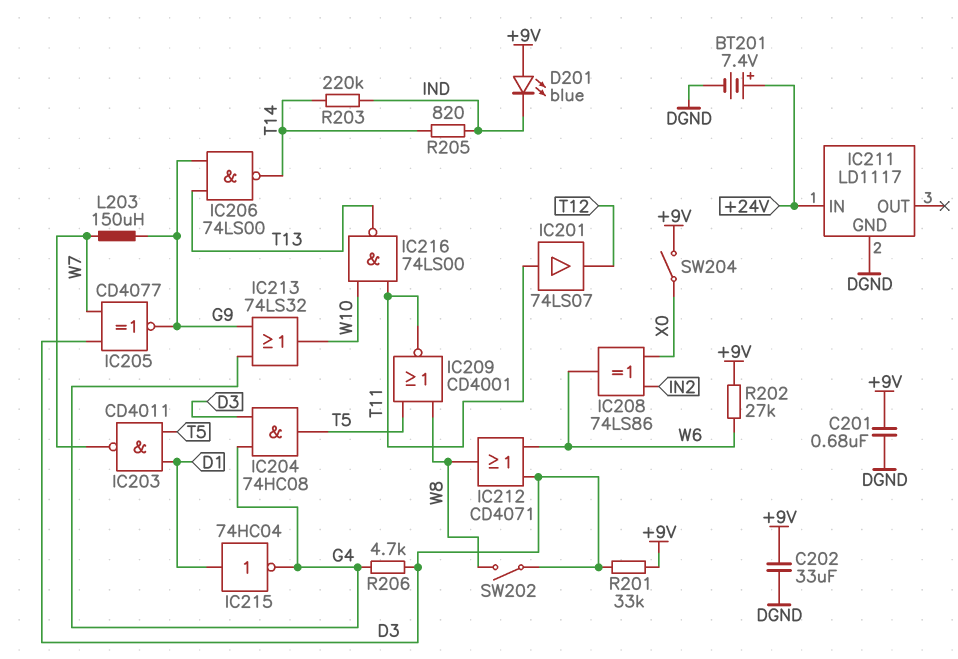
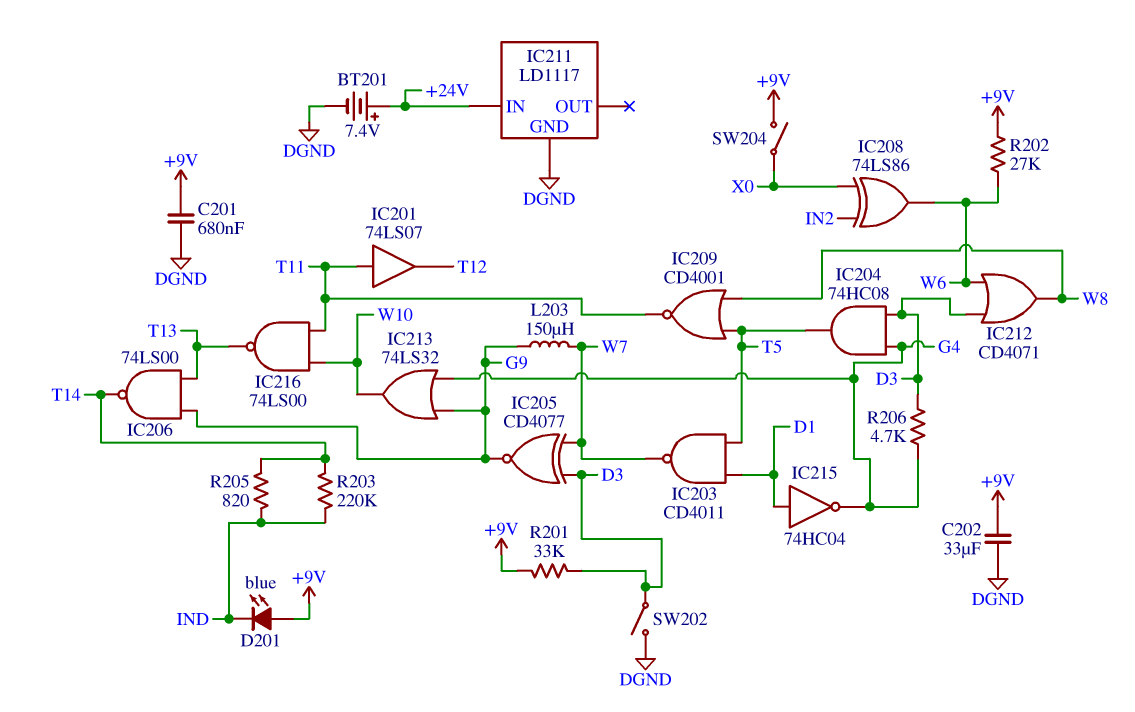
SW202: switch (D3, W8) -> switch (D3, DGND)

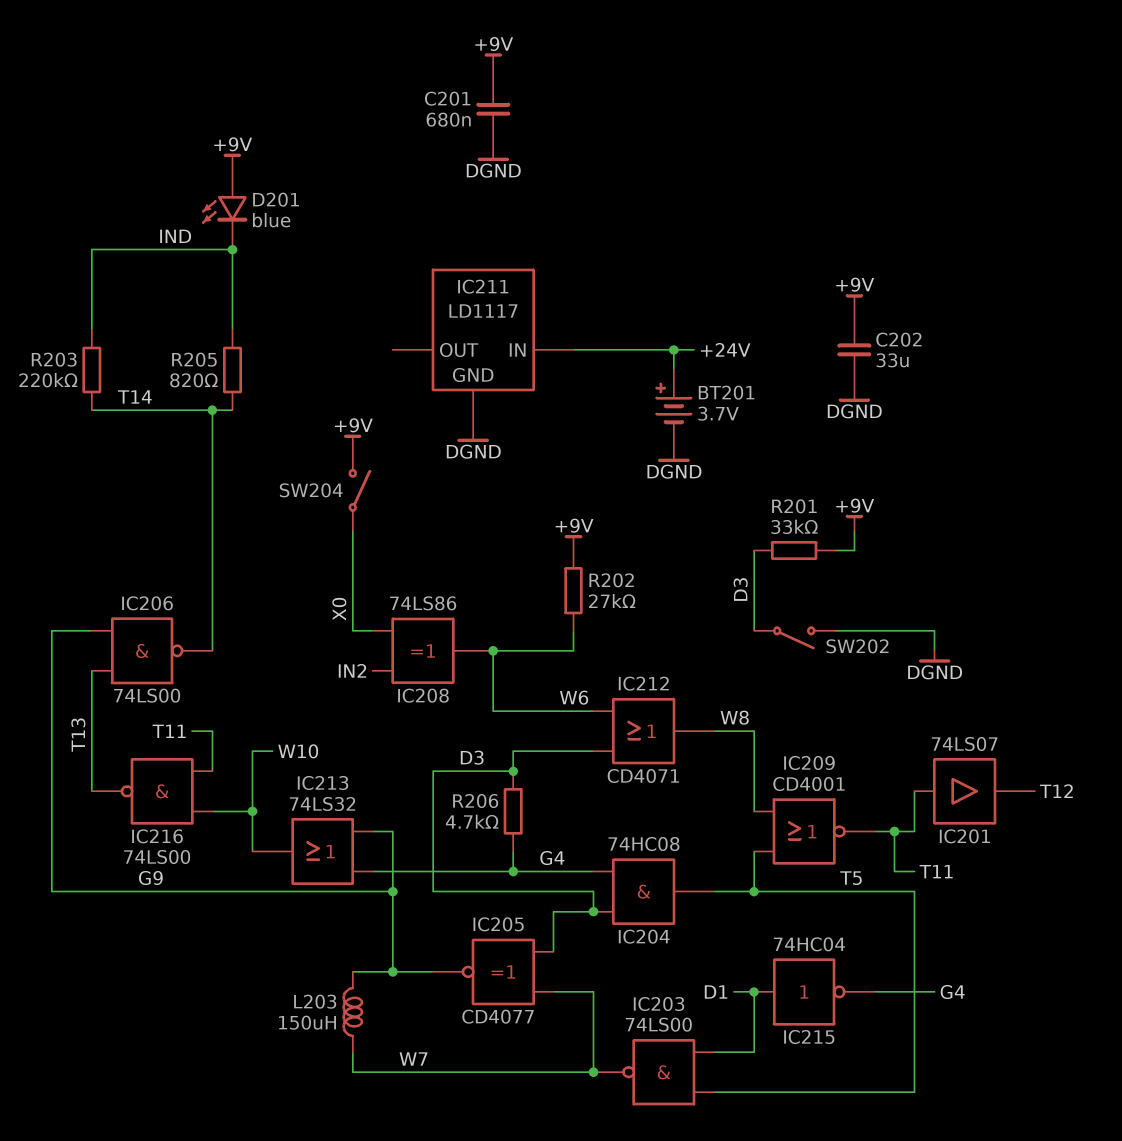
BT201: 7.4V (plus +24V, minus DGND) -> 3.7V (plus +24V, minus DGND)
IC203: NAND CD4011 (in D1, in T5, out W7) -> NAND 74LS00 (in D1, in T5, out W7)

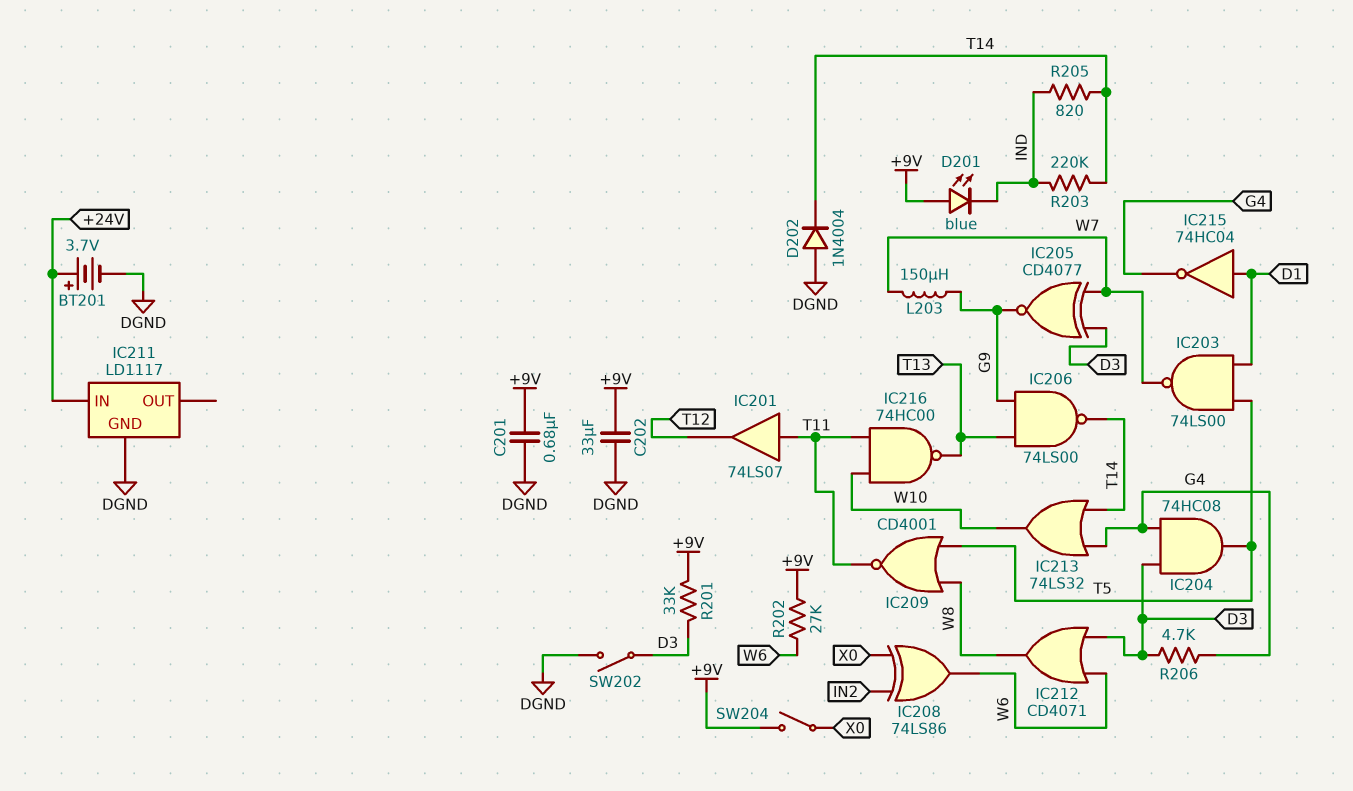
D202: none -> diode 1N4004 (A DGND, K T14)
IC213: OR 74LS32 (in G4, in G9, out W10) -> OR 74LS32 (in G4, in T14, out W10)
IC216: NAND 74LS00 (in T11, in W10, out T13) -> NAND 74HC00 (in T11, in W10, out T13)

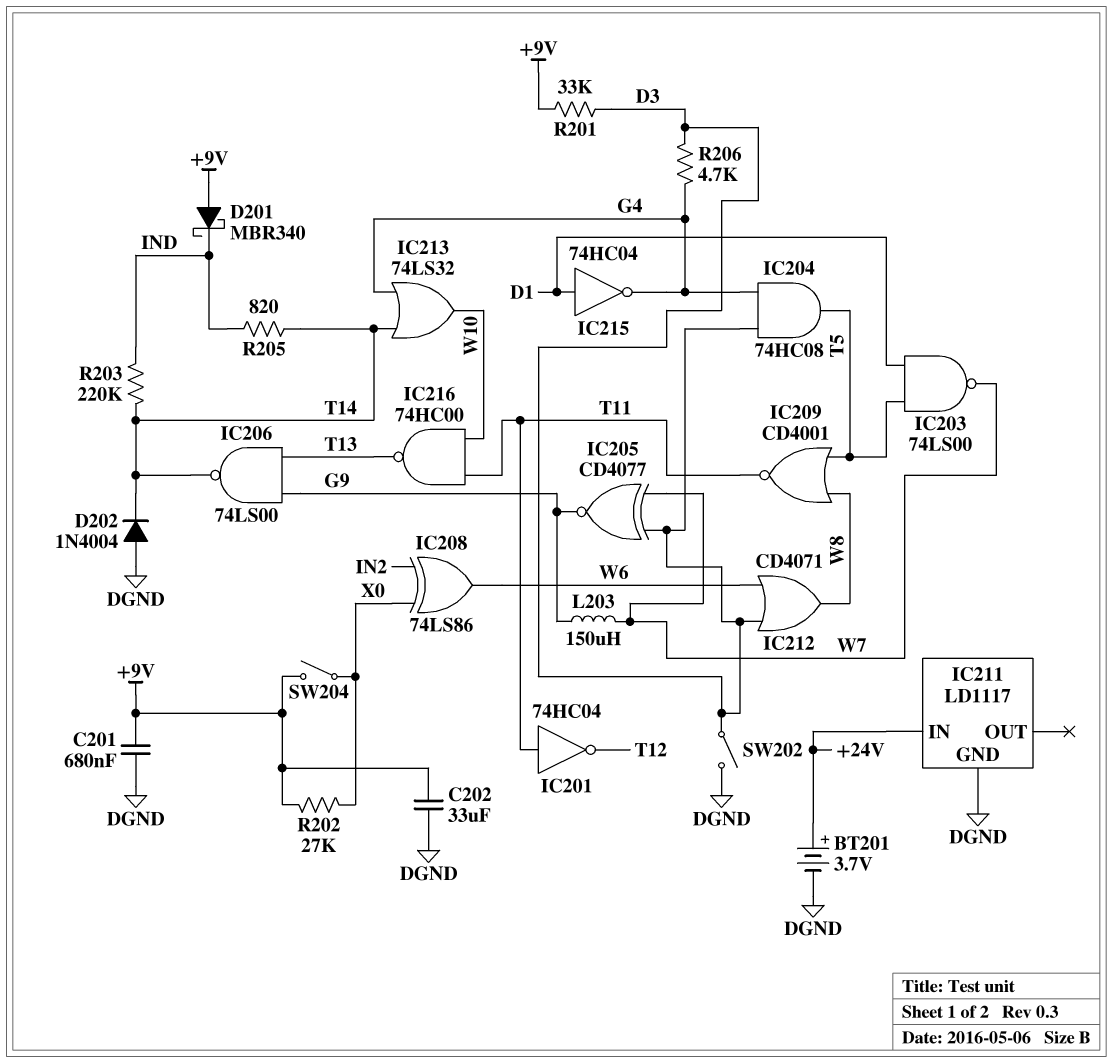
D201: LED blue (A +9V, K IND) -> schottky MBR340 (A +9V, K IND)
IC201: buffer 74LS07 (in T11, out T12) -> NOT 74HC04 (in T11, out T12)
R202: 27k (+9V, W6) -> 27k (+9V, X0)

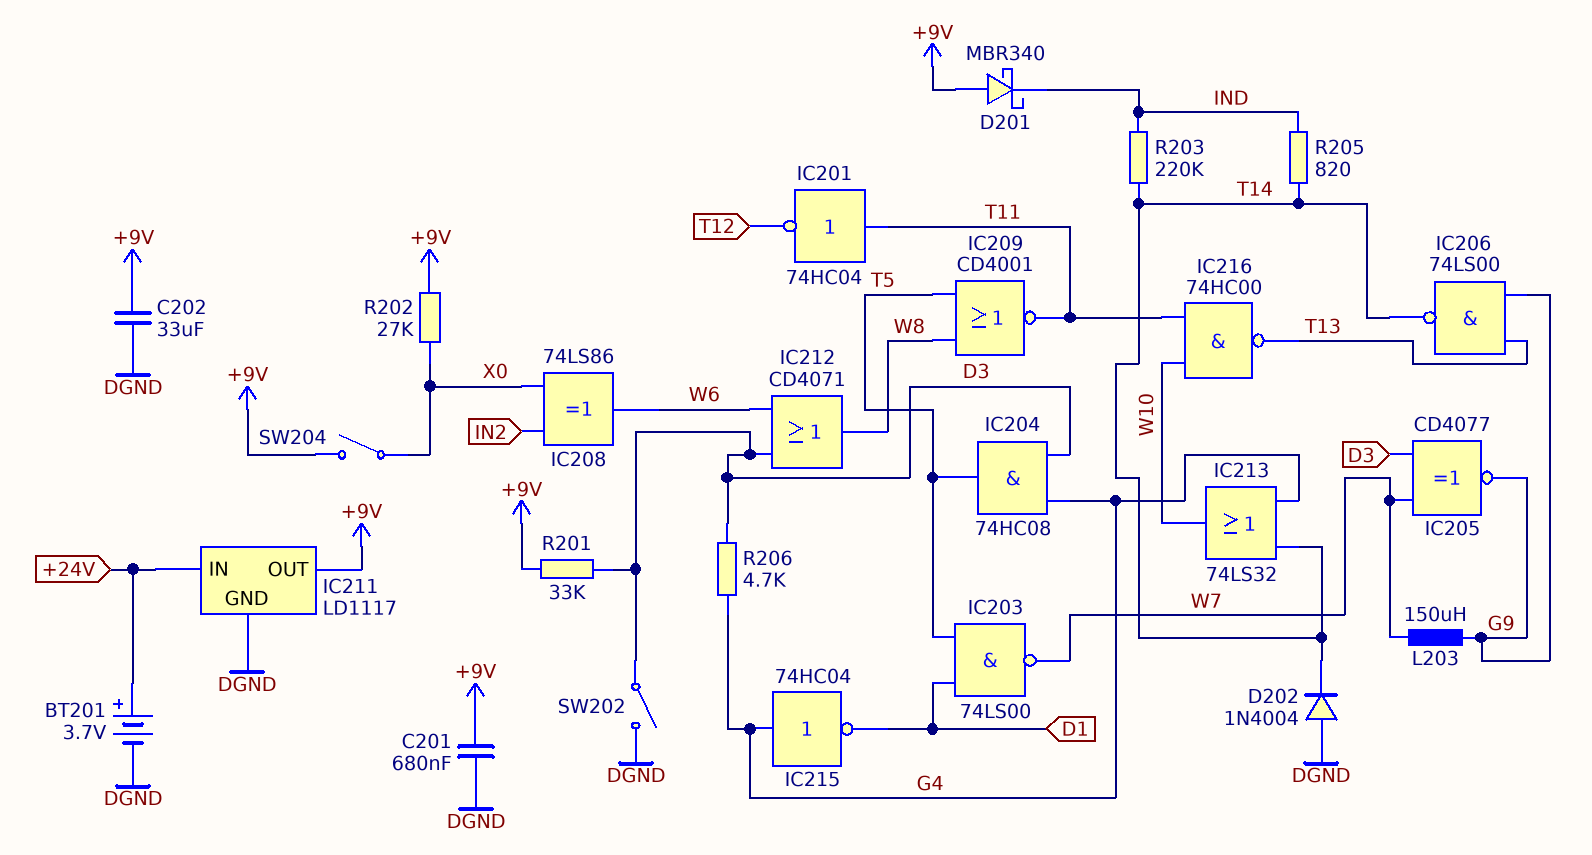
IC211 pin OUT: none -> +9V
IC215: NOT 74HC04 (in D1, out G4) -> NOT 74HC04 (in G4, out D1)

